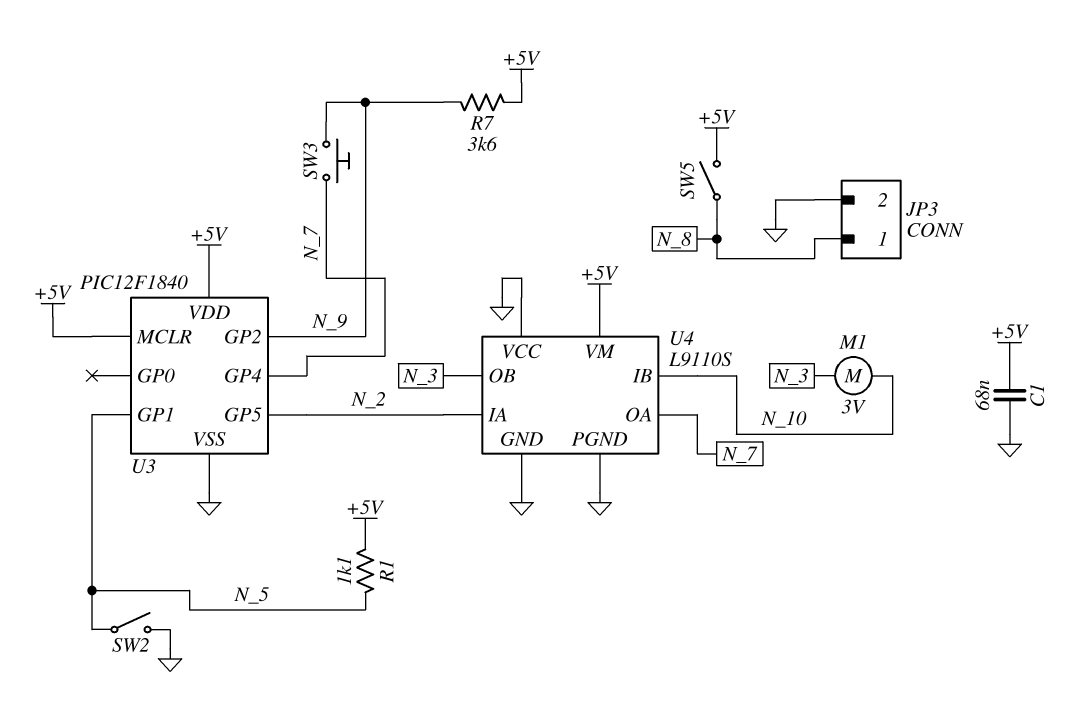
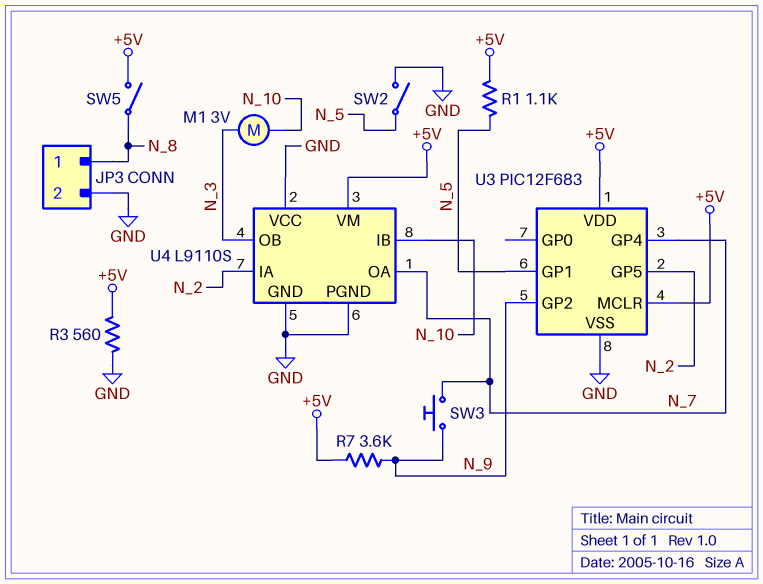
C1: 68nF (+5V, GND) -> none
R3: none -> 560 (+5V, GND)
U3: PIC12F1840 -> PIC12F683

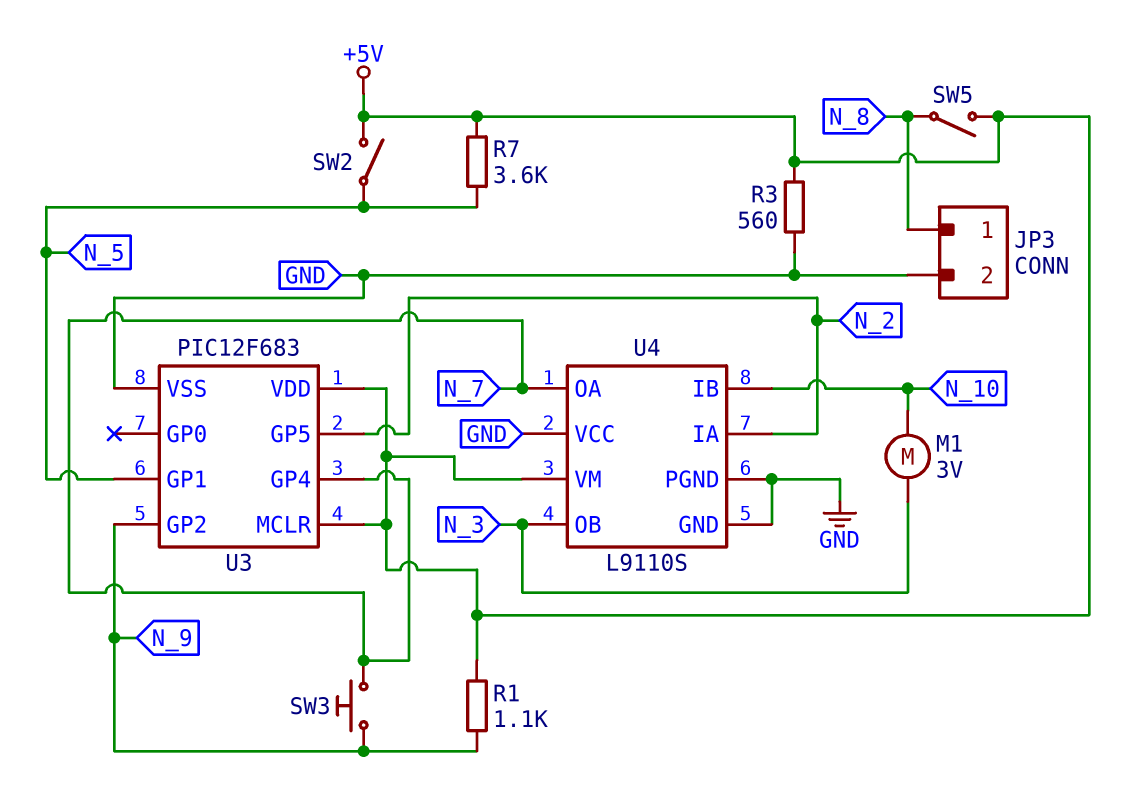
R1: 1.1k (+5V, N_5) -> 1.1k (+5V, N_9)
R7: 3.6k (+5V, N_9) -> 3.6k (+5V, N_5)
SW2: switch (GND, N_5) -> switch (+5V, N_5)

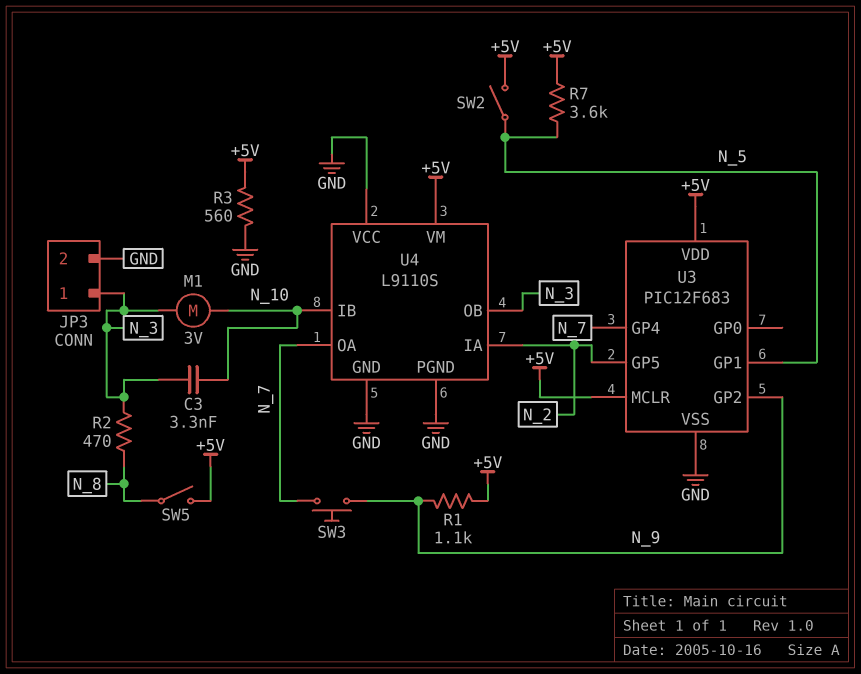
C3: none -> 3.3nF (N_3, N_10)
JP3 pin 1: N_8 -> N_3
R2: none -> 470 (N_3, N_8)

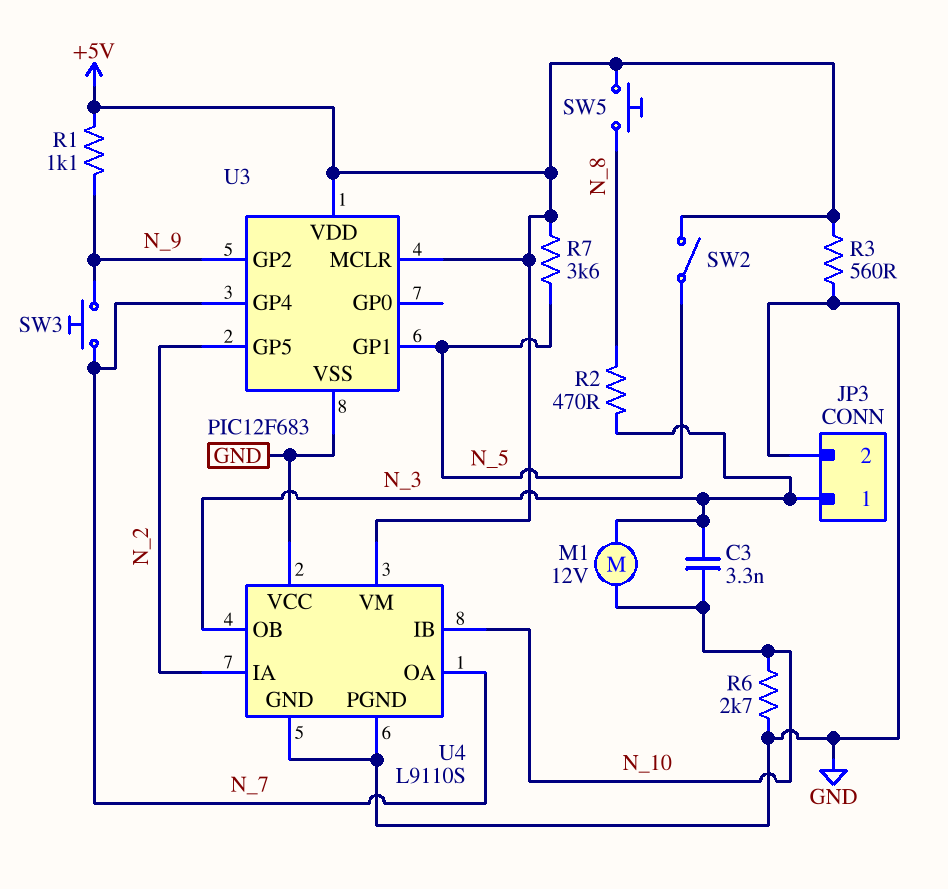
M1: motor 3V (N_3, N_10) -> motor 12V (N_3, N_10)
R6: none -> 2.7k (GND, N_10)
SW5: switch (+5V, N_8) -> button (+5V, N_8)

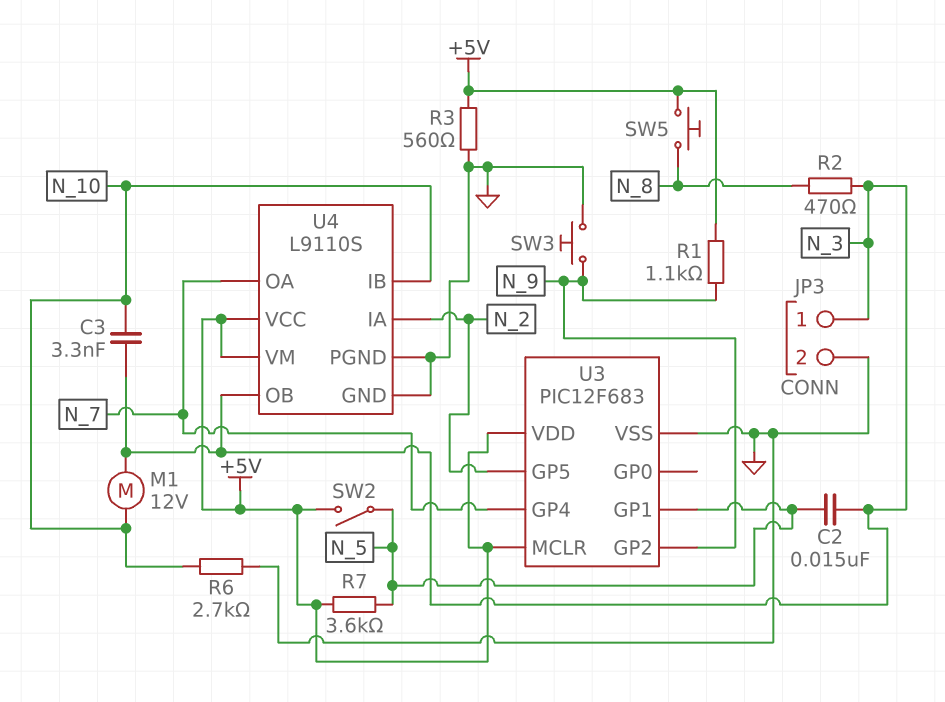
C2: none -> 15nF (N_3, N_5)
SW3: button (N_7, N_9) -> button (GND, N_9)
U4 pin VCC: GND -> +5V

